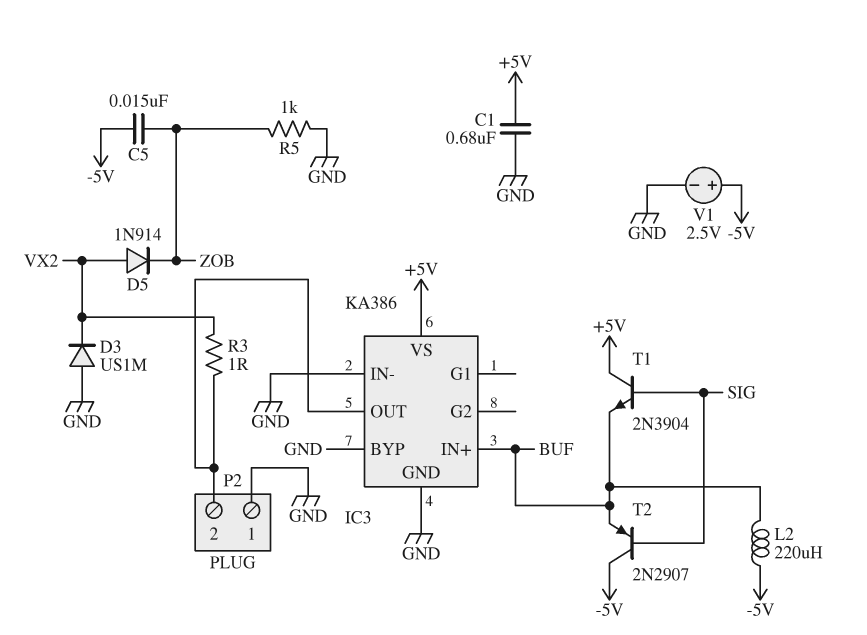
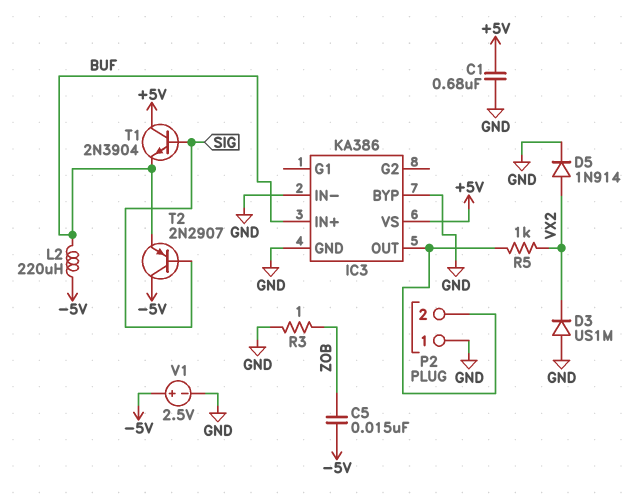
D5: diode 1N914 (A VX2, K ZOB) -> diode 1N914 (A VX2, K GND)
R3: 1 (IC3/OUT, VX2) -> 1 (GND, ZOB)
R5: 1k (GND, ZOB) -> 1k (IC3/OUT, VX2)

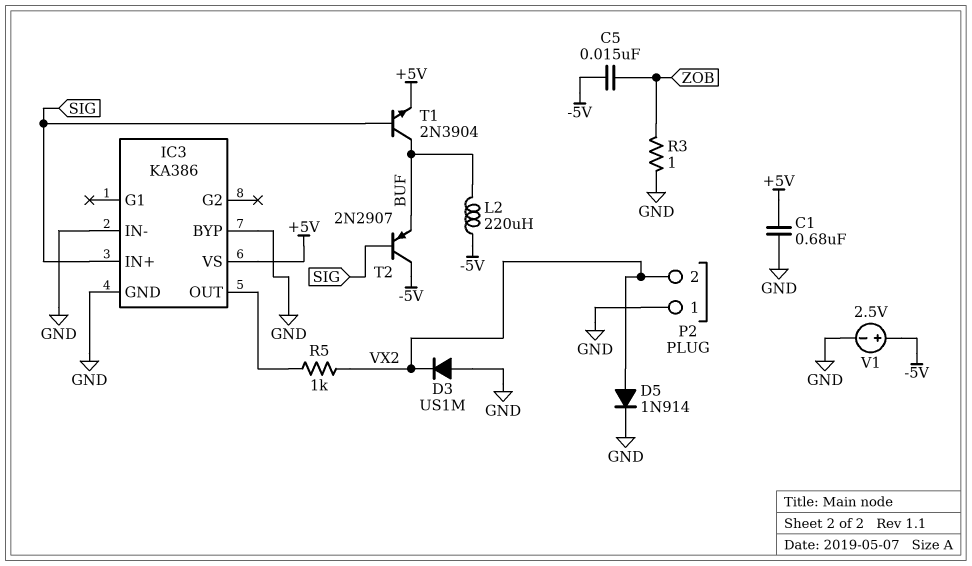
IC3 pin IN+: BUF -> SIG
P2 pin 2: IC3/OUT -> VX2
T1: NPN 2N3904 (B SIG, C +5V, E BUF) -> NPN 2N3904 (B SIG, C BUF, E +5V)

